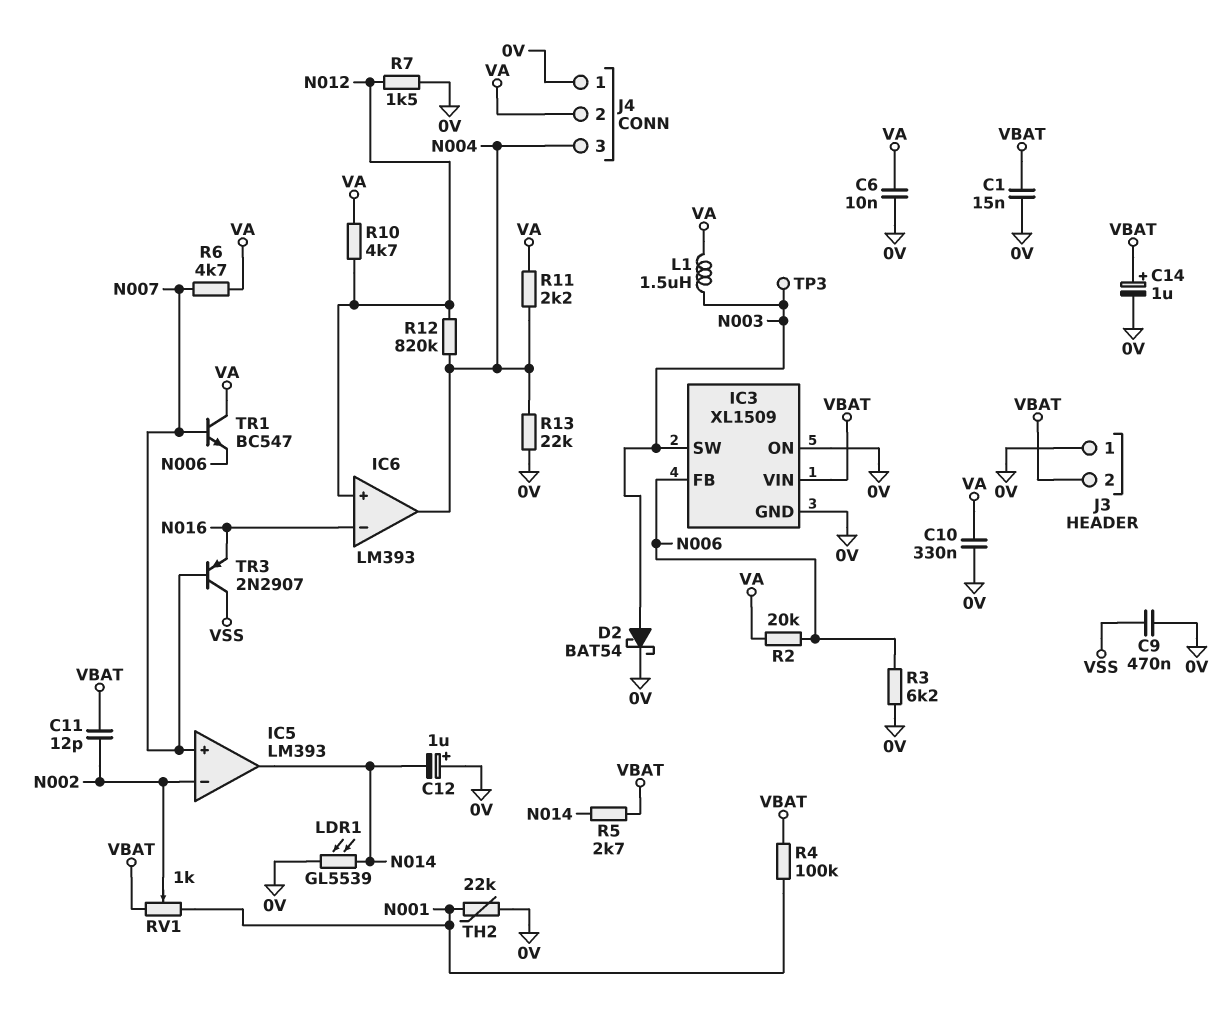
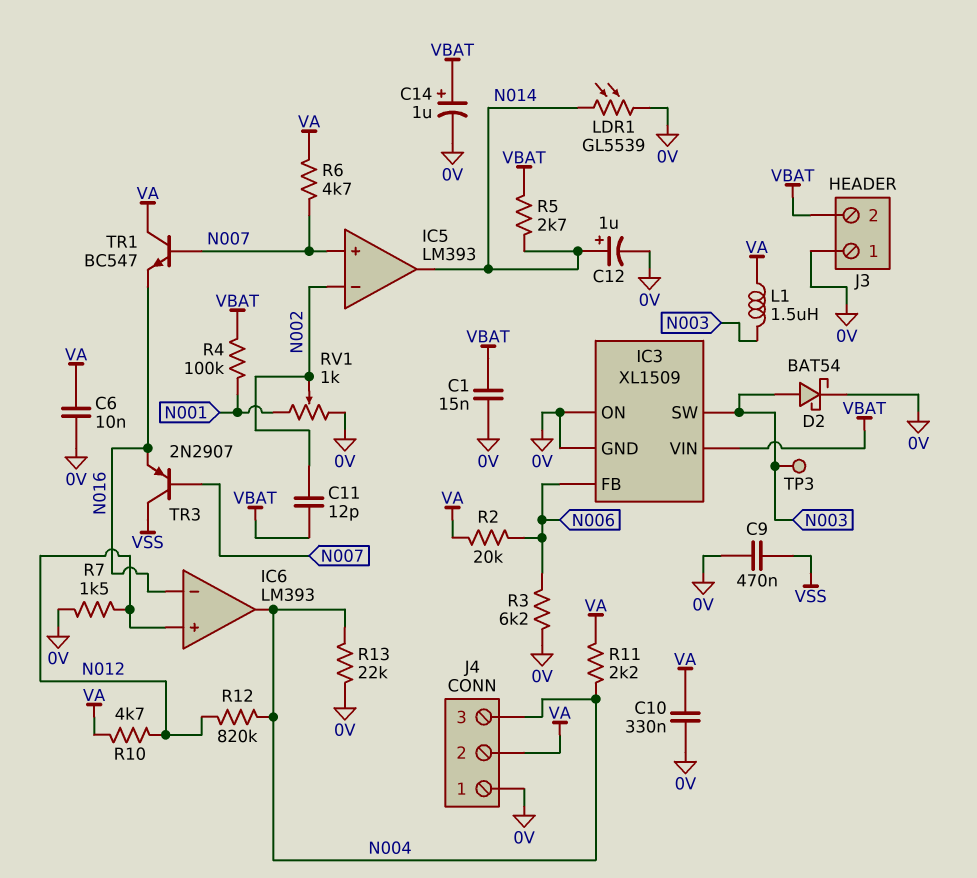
C12: 1uF (plus 0V, minus N014) -> 1uF (plus N014, minus 0V)
RV1: 1k (N001, VBAT, wiper N002) -> 1k (0V, N001, wiper N002)
TH2: 22k (0V, N001) -> none
TR1: NPN BC547 (B N007, C VA, E N006) -> NPN BC547 (B N007, C VA, E N016)

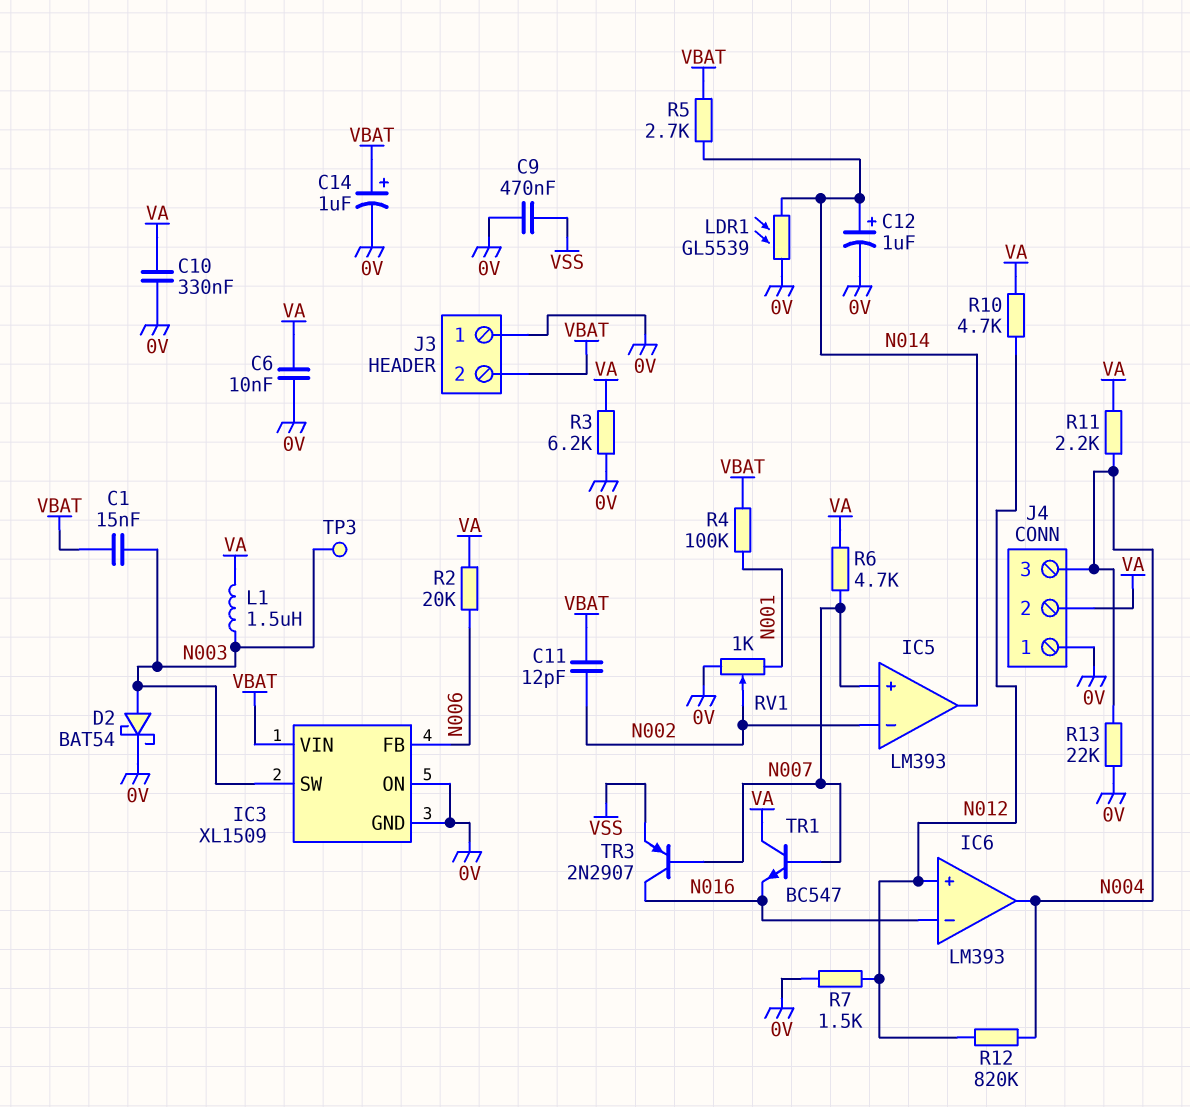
C1: 15nF (0V, VBAT) -> 15nF (N003, VBAT)
R3: 6.2k (0V, N006) -> 6.2k (0V, VA)
TR3: PNP 2N2907 (B N007, C VSS, E N016) -> PNP 2N2907 (B N007, C N016, E VSS)

